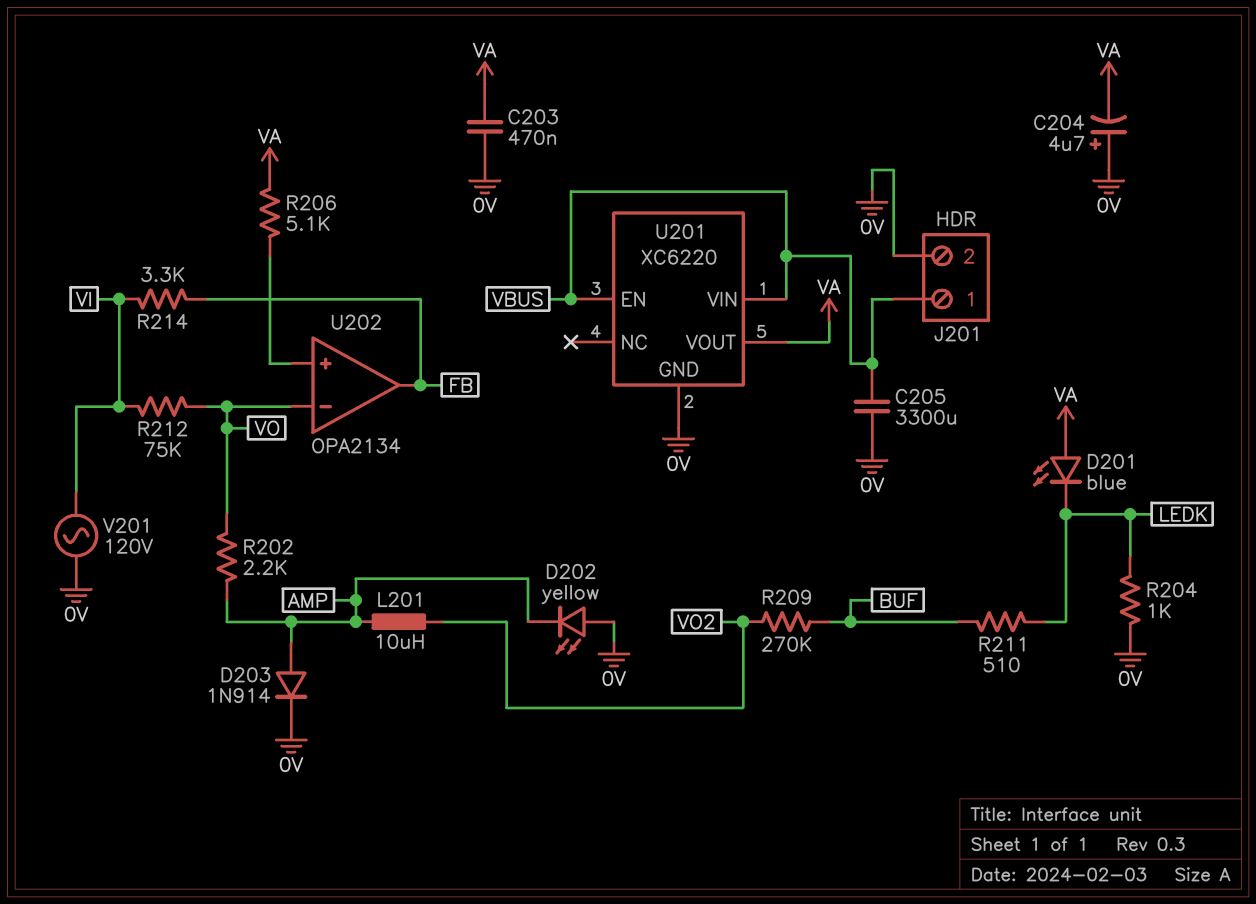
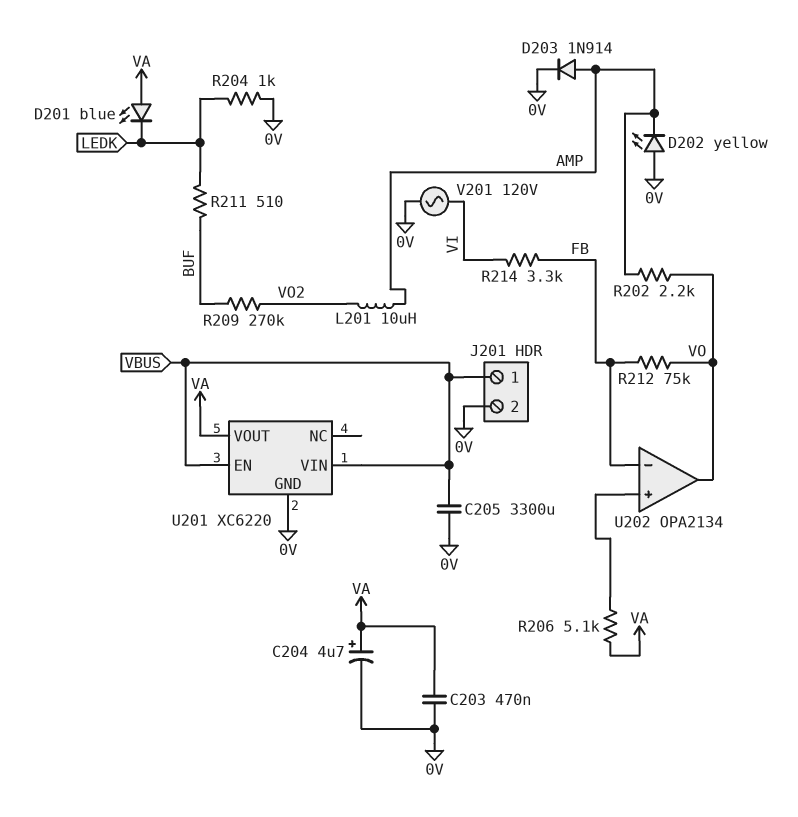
C204: 4.7uF (plus 0V, minus VA) -> 4.7uF (plus VA, minus 0V)
R212: 75k (VI, VO) -> 75k (FB, VO)
U202 pin in-: VO -> FB
U202 pin out: FB -> VO

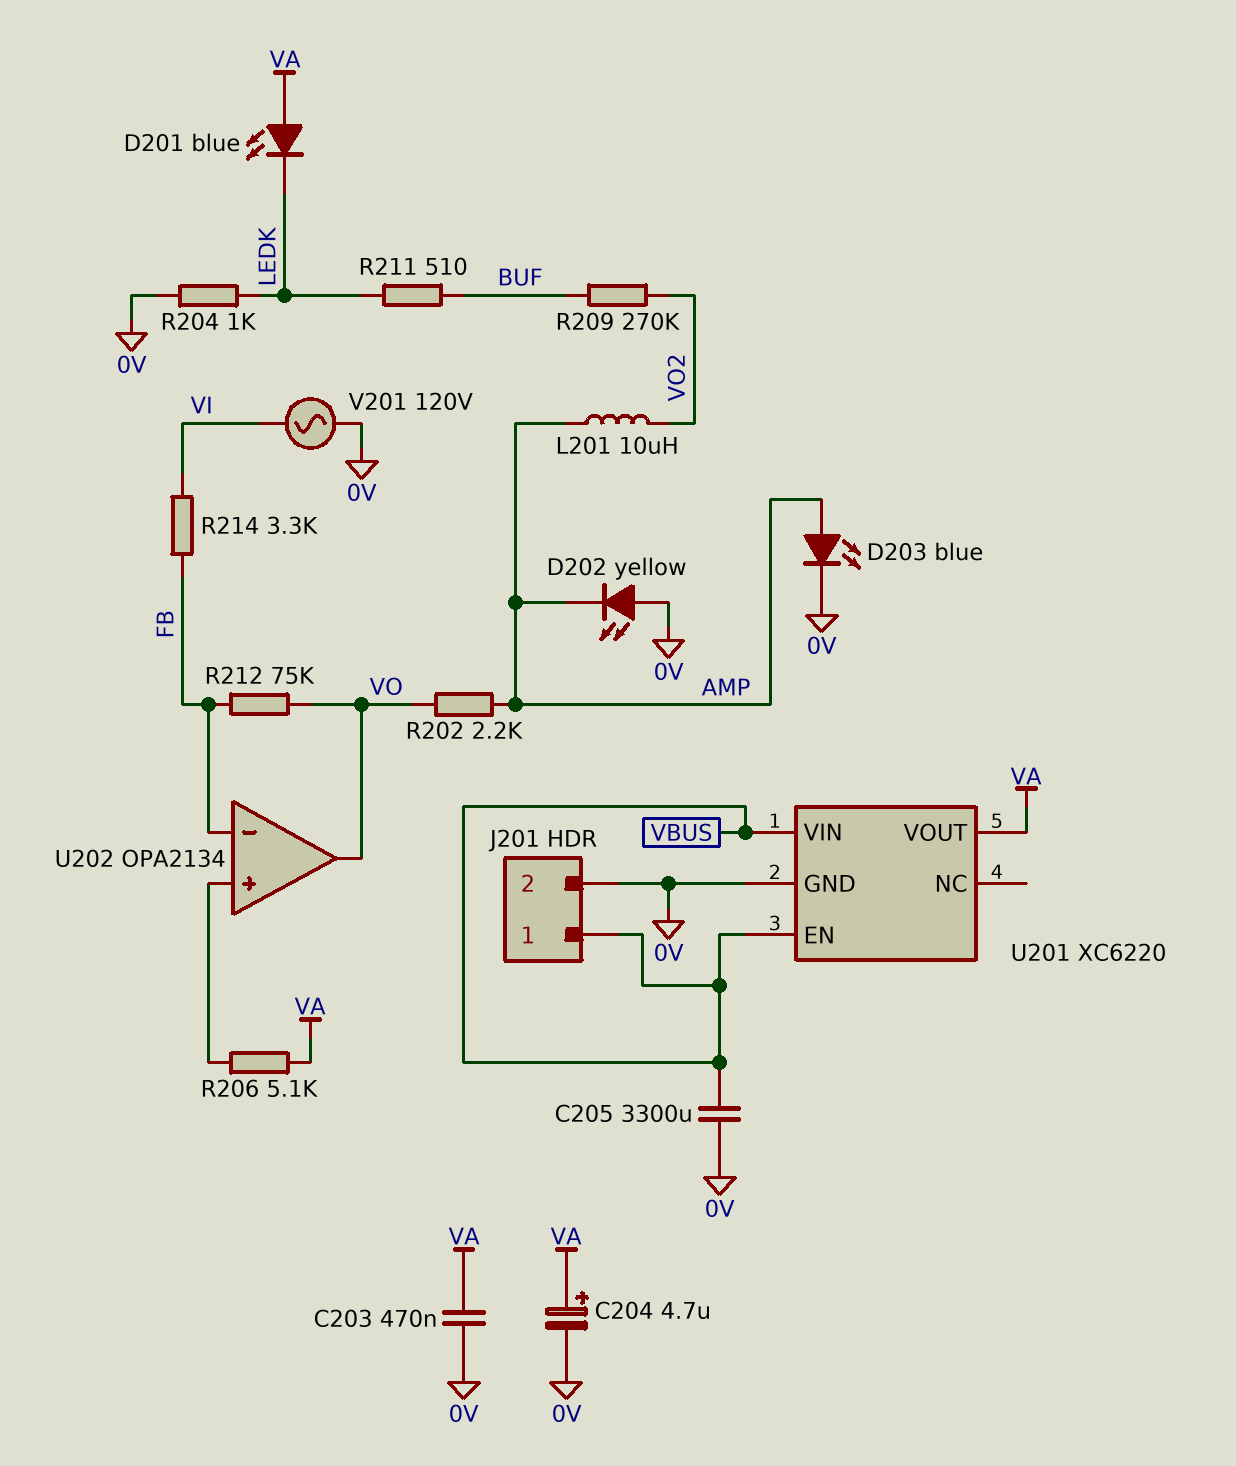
D203: diode 1N914 (A AMP, K 0V) -> LED blue (A AMP, K 0V)

